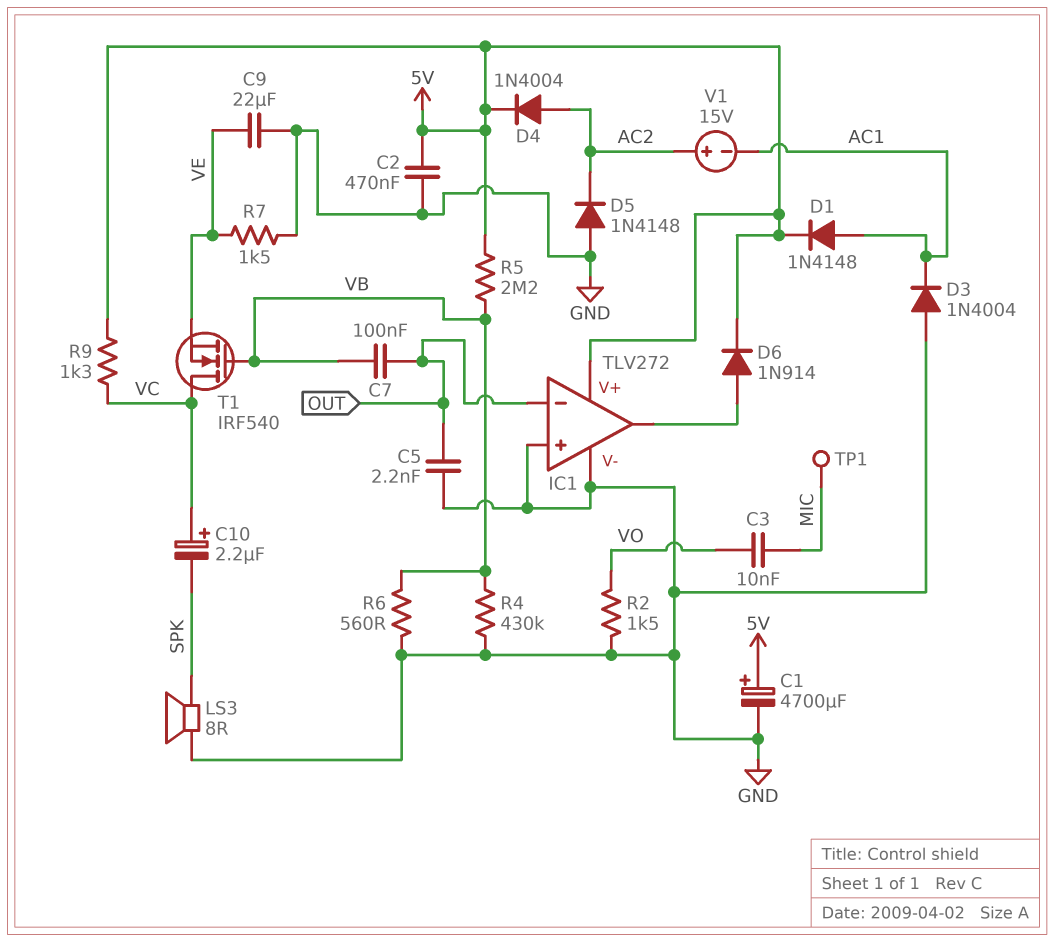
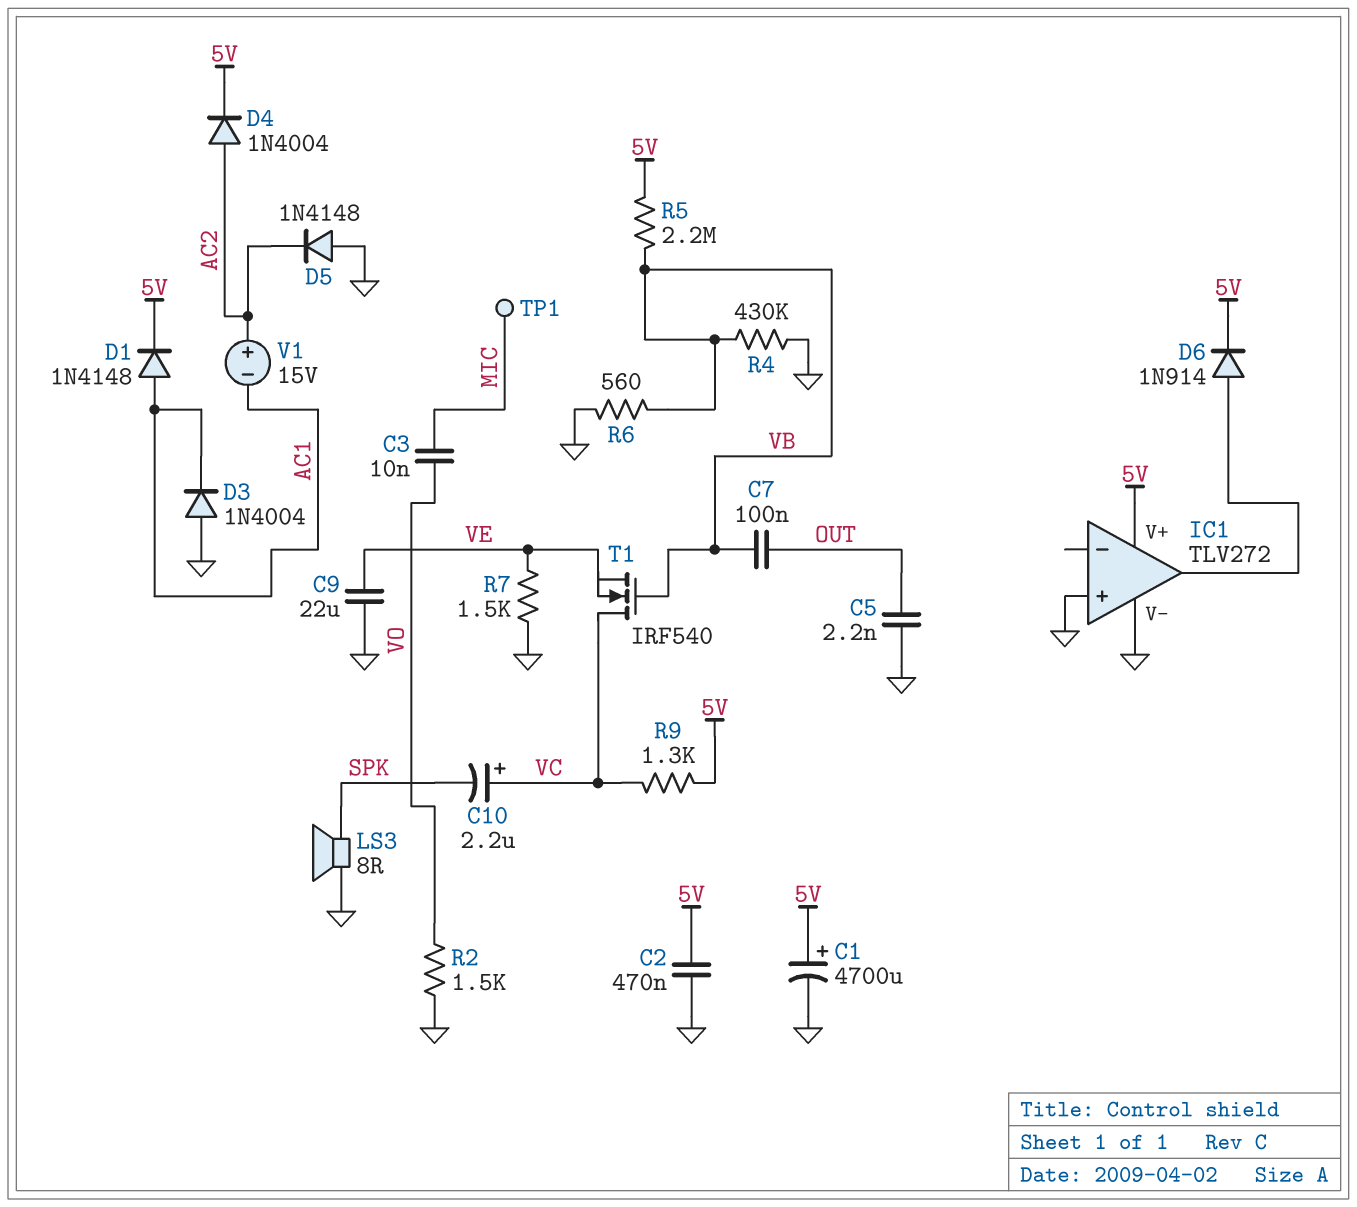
IC1 pin in-: OUT -> none

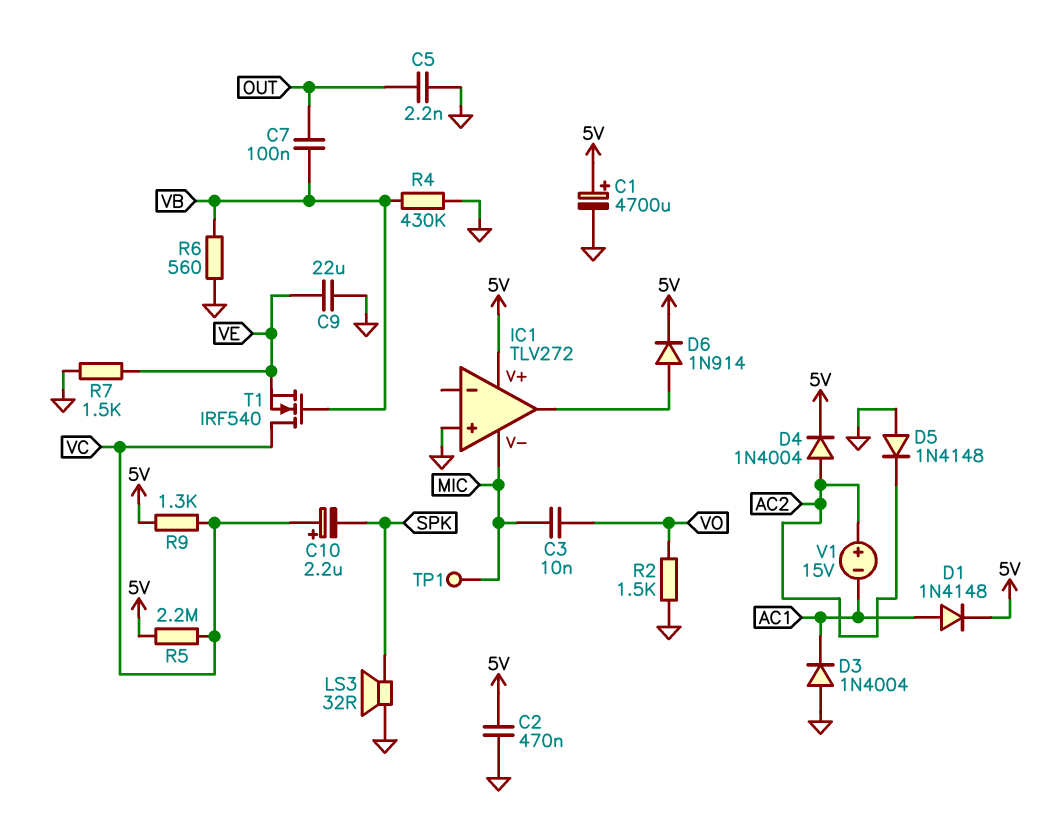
IC1 pin V-: GND -> MIC
LS3: speaker 8R (GND, SPK) -> speaker 32R (GND, SPK)
R5: 2.2M (5V, VB) -> 2.2M (5V, VC)

